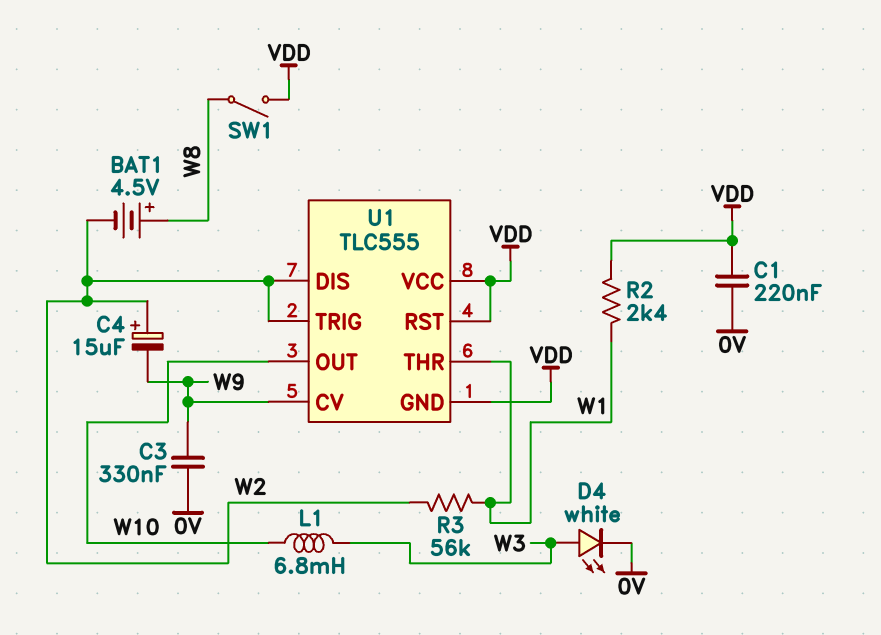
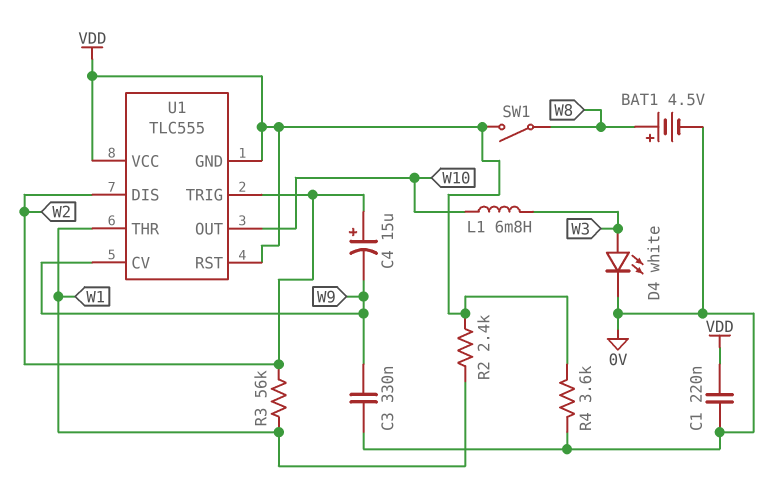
BAT1: 4.5V (plus W8, minus W2) -> 4.5V (plus W8, minus 0V)
R4: none -> 3.6k (0V, VDD)

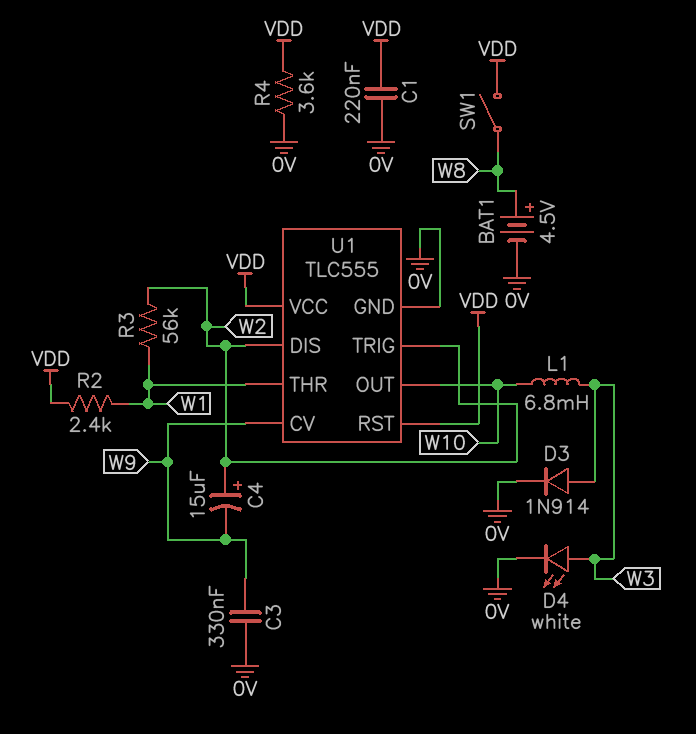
D3: none -> diode 1N914 (A W3, K 0V)
U1 pin GND: VDD -> 0V

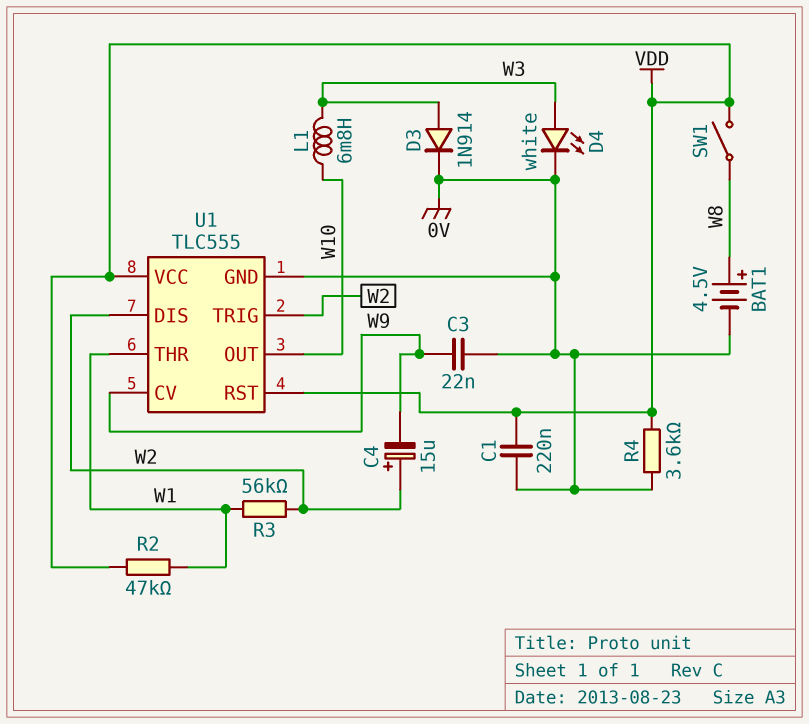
C3: 330nF (0V, W9) -> 22nF (0V, W9)
R2: 2.4k (VDD, W1) -> 47k (VDD, W1)

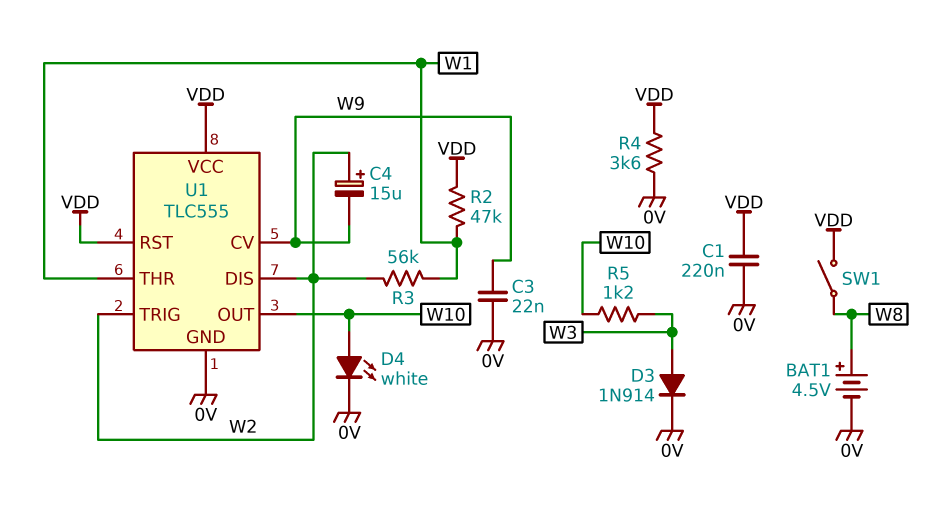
D4: LED white (A W3, K 0V) -> LED white (A W10, K 0V)
L1: 6.8mH (W3, W10) -> none
R5: none -> 1.2k (W3, W10)

